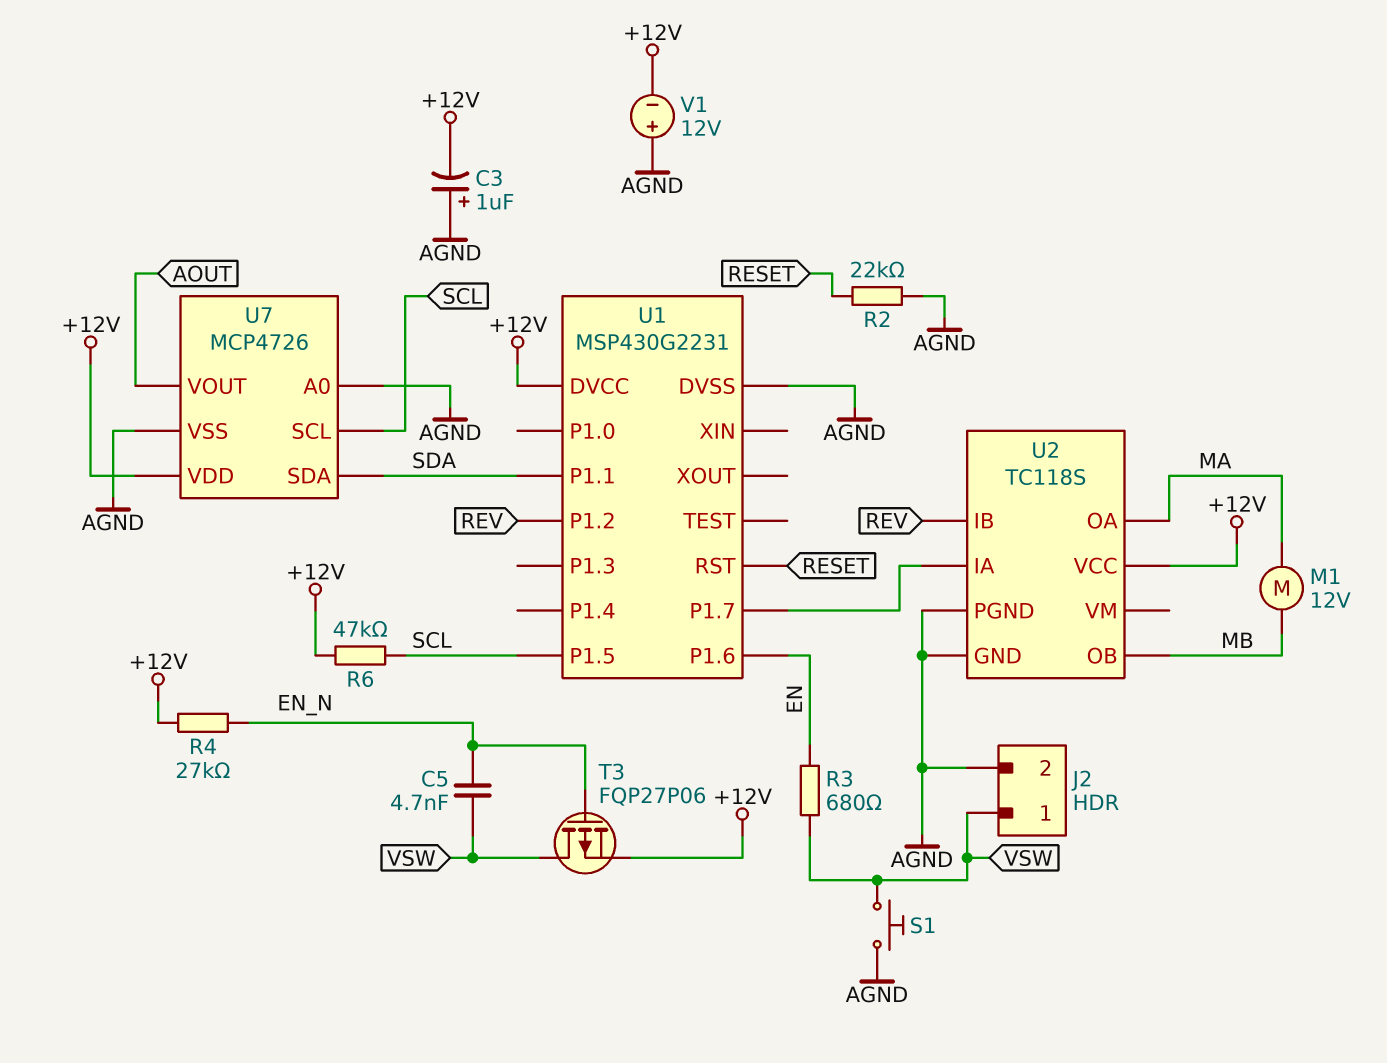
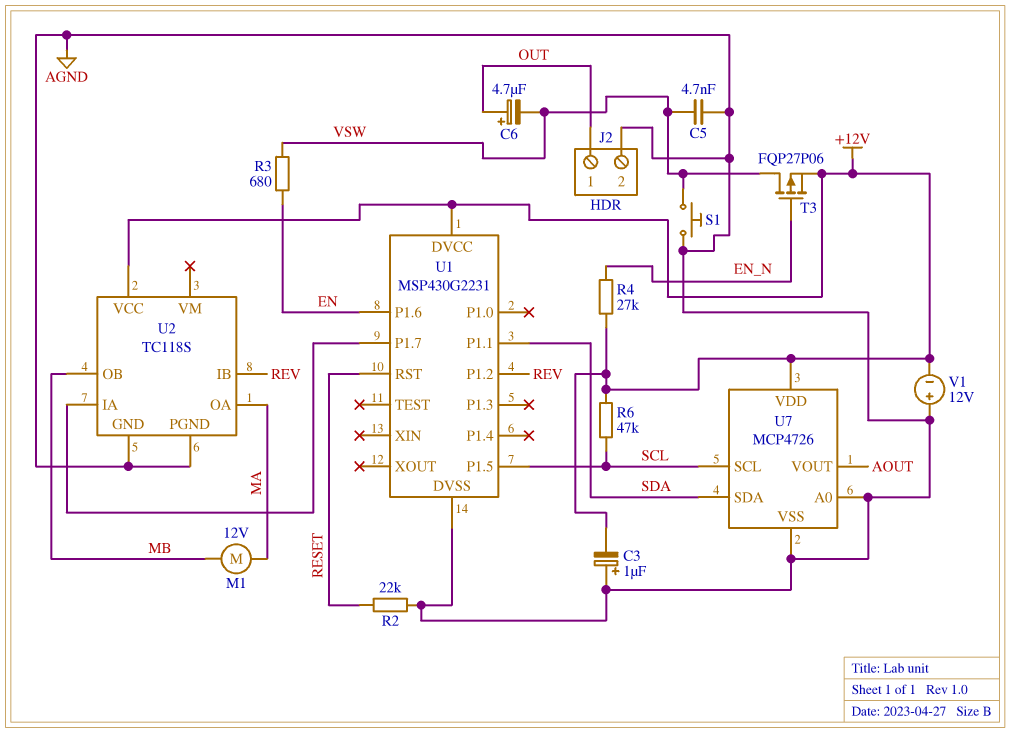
C5: 4.7nF (EN_N, VSW) -> 4.7nF (AGND, VSW)
C6: none -> 4.7uF (plus OUT, minus VSW)
J2 pin 1: VSW -> OUT

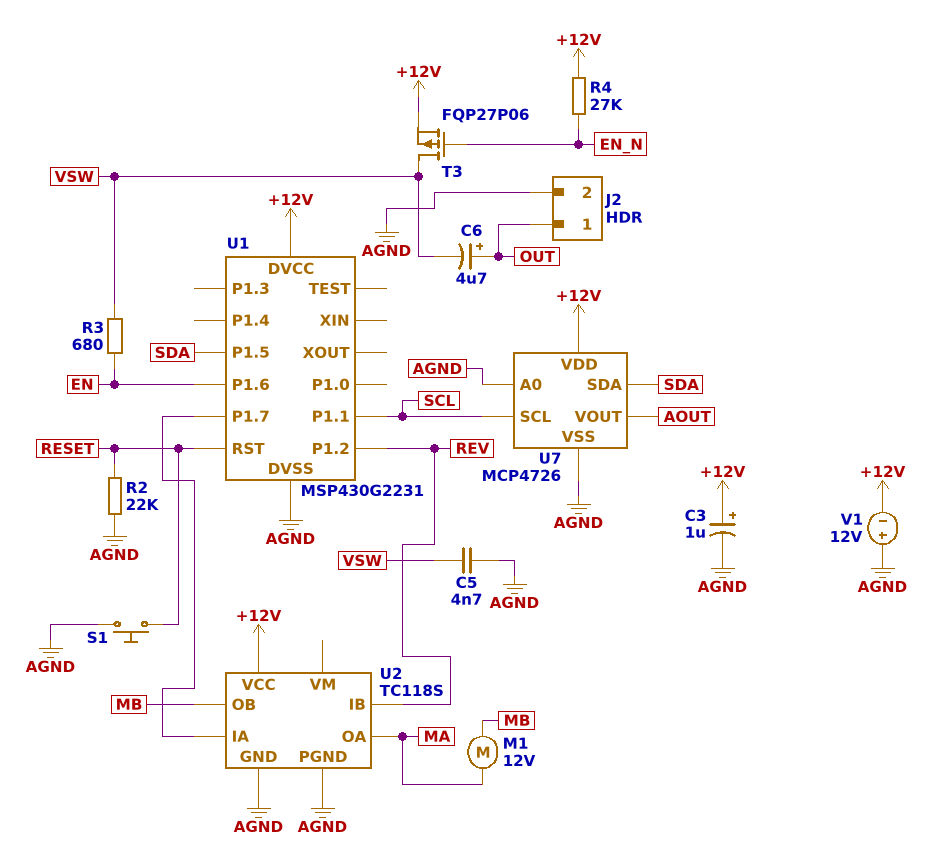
C3: 1uF (plus AGND, minus +12V) -> 1uF (plus +12V, minus AGND)
R6: 47k (+12V, SCL) -> none
S1: button (AGND, VSW) -> button (AGND, RESET)
U1 pin P1.1: SDA -> SCL
U1 pin P1.5: SCL -> SDA

